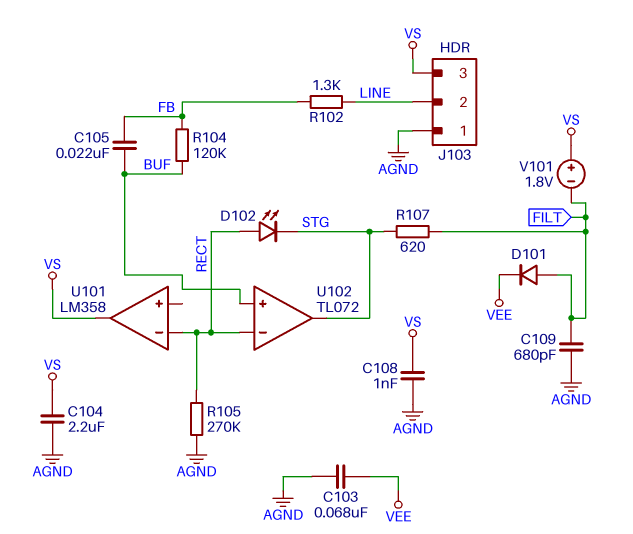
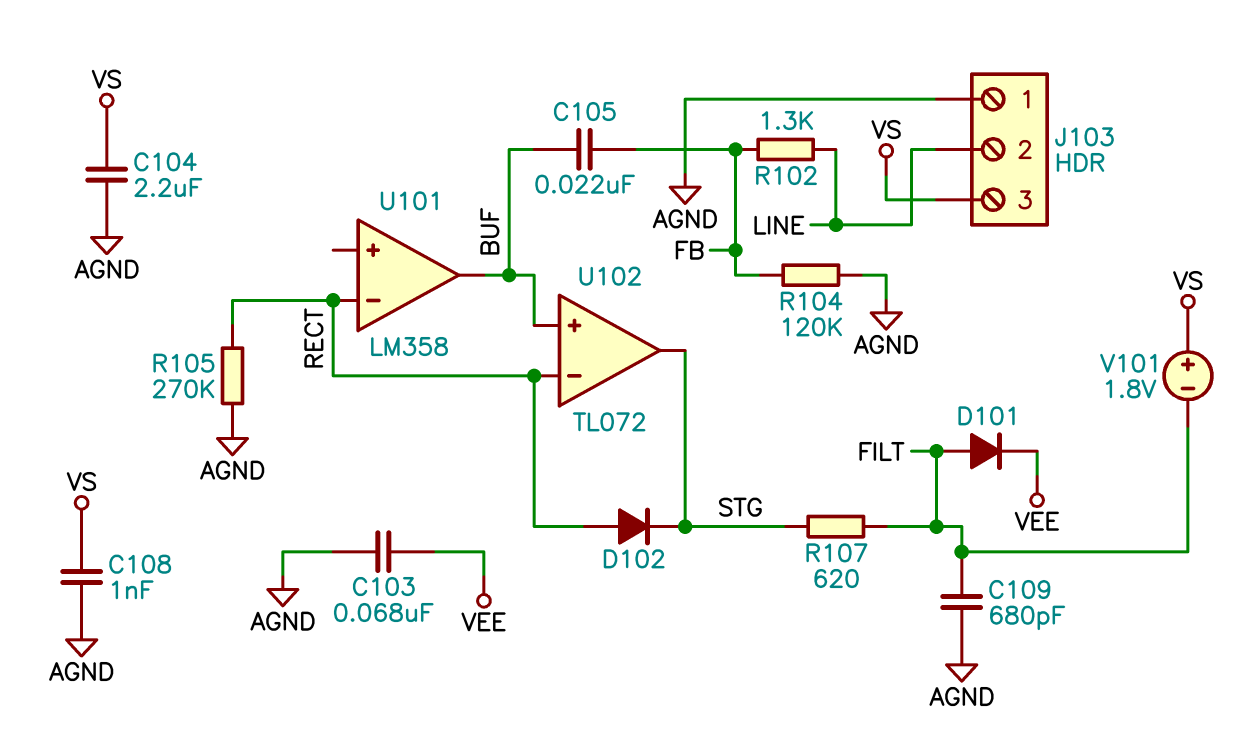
D102: LED (A RECT, K STG) -> diode (A RECT, K STG)
R104: 120k (BUF, FB) -> 120k (AGND, FB)
U101 pin out: VS -> BUF

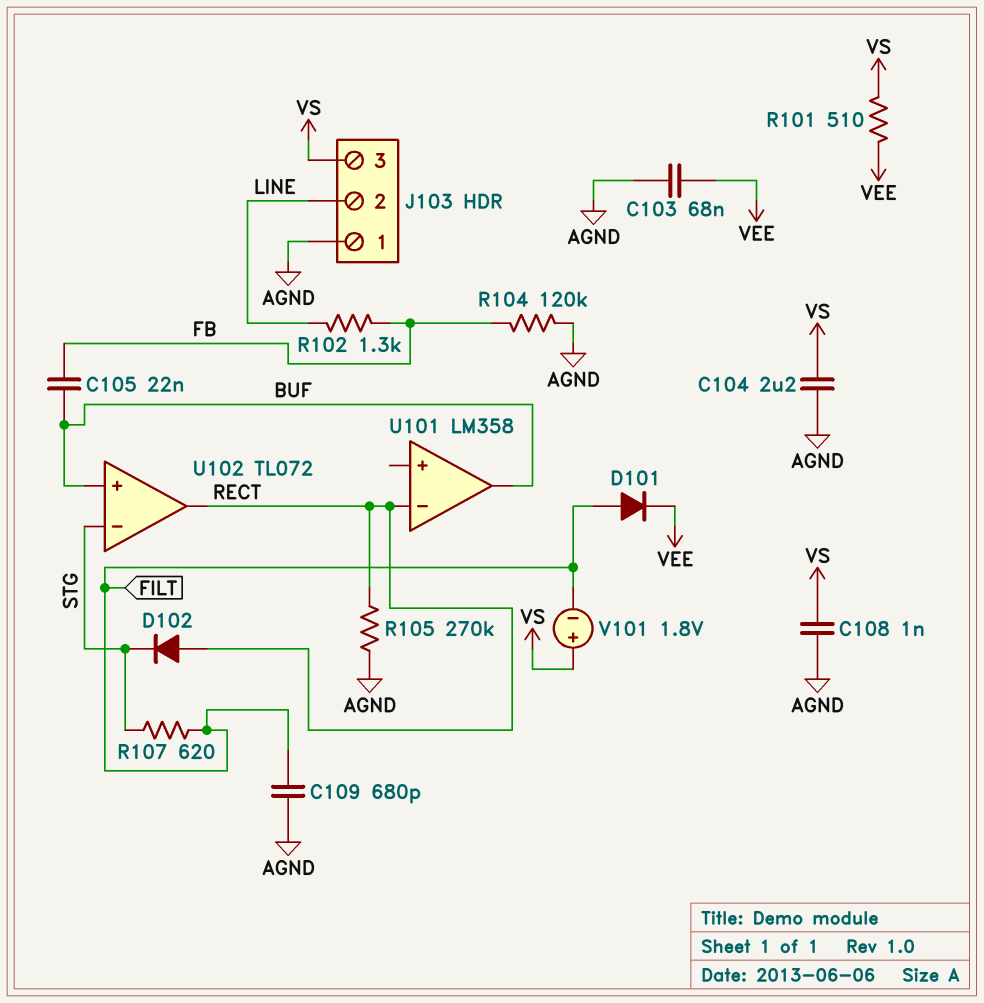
R101: none -> 510 (VEE, VS)
U102 pin in-: RECT -> STG
U102 pin out: STG -> RECT

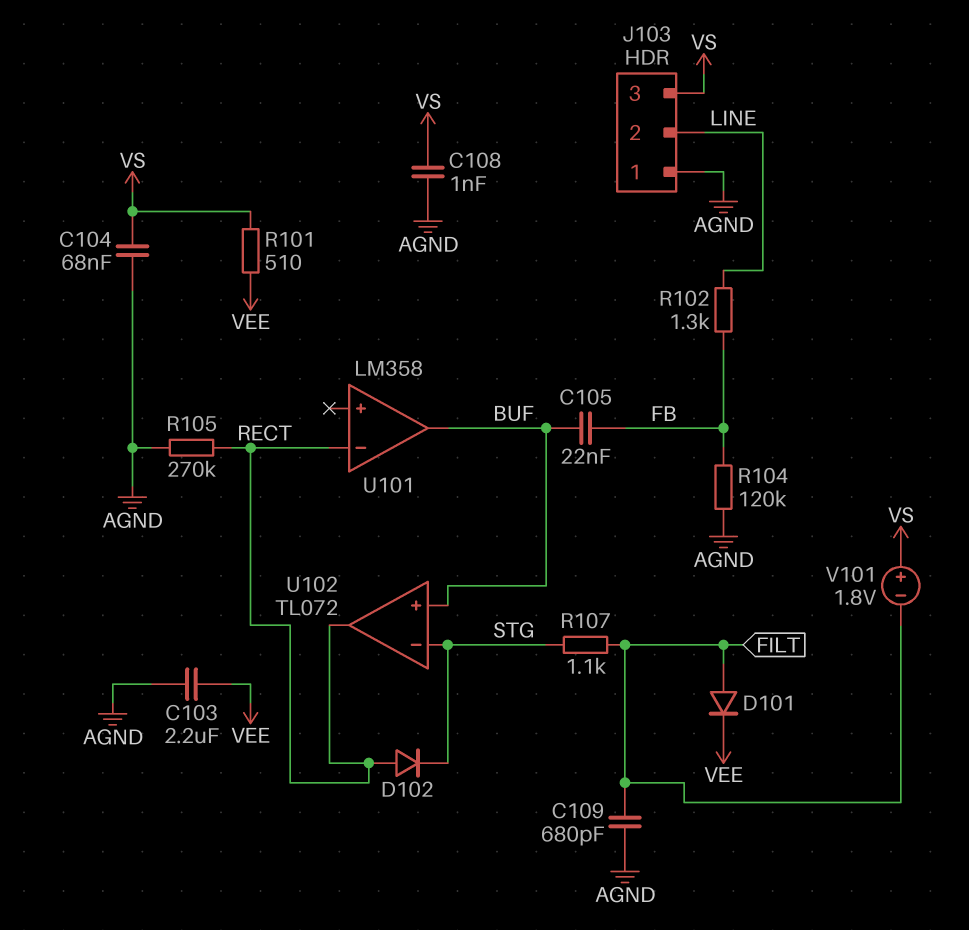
C103: 68nF (AGND, VEE) -> 2.2uF (AGND, VEE)
C104: 2.2uF (AGND, VS) -> 68nF (AGND, VS)
R107: 620 (FILT, STG) -> 1.1k (FILT, STG)

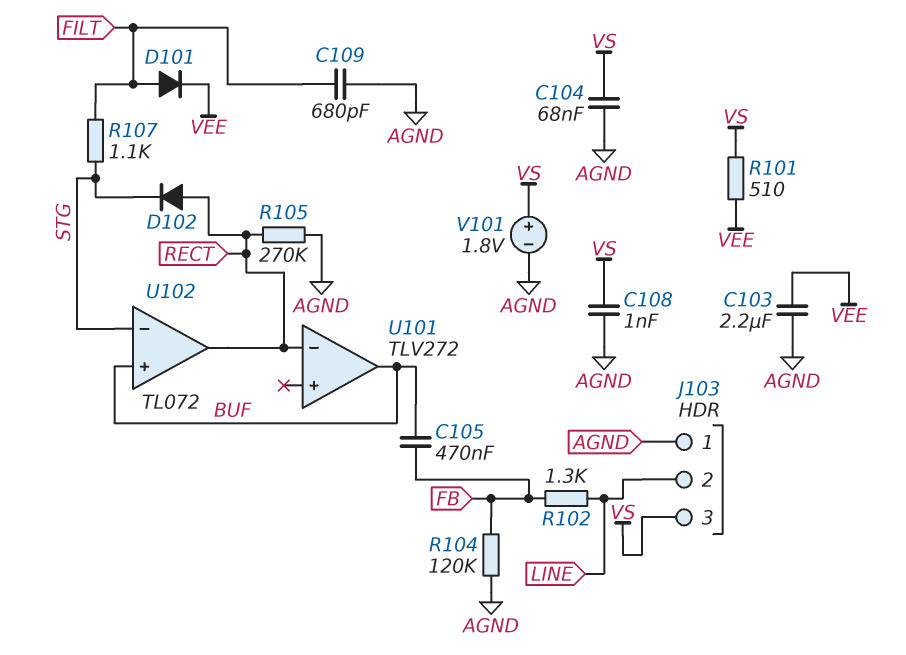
C105: 22nF (BUF, FB) -> 470nF (BUF, FB)
U101: LM358 -> TLV272
V101: 1.8V (plus VS, minus FILT) -> 1.8V (plus VS, minus AGND)

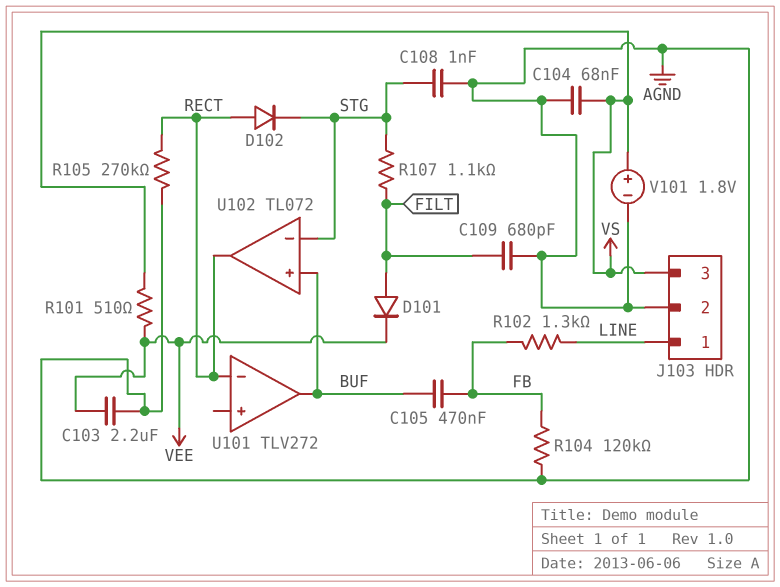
C108: 1nF (AGND, VS) -> 1nF (AGND, STG)
J103 pin 1: AGND -> LINE
J103 pin 2: LINE -> AGND

